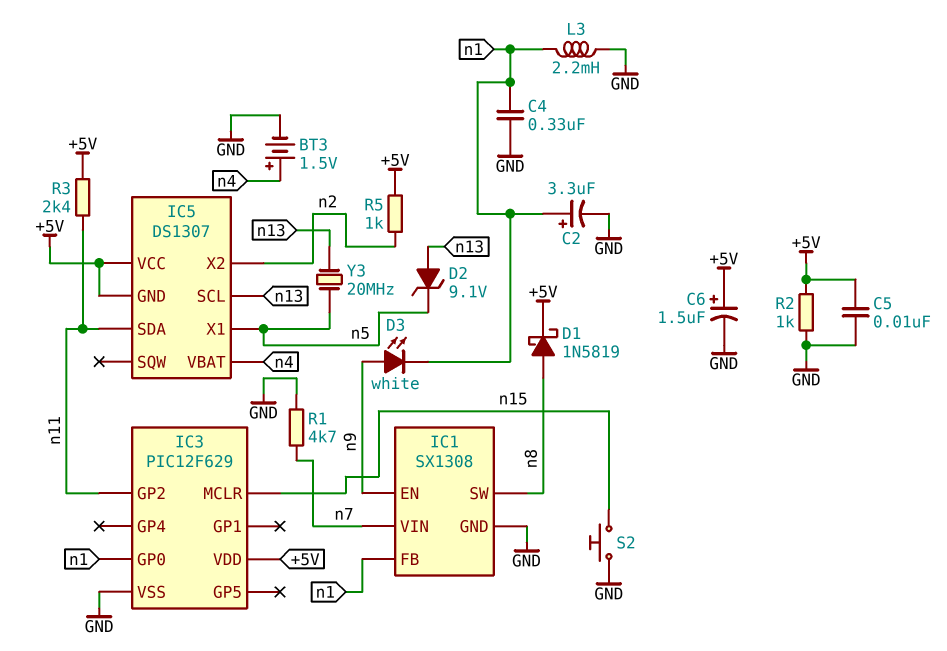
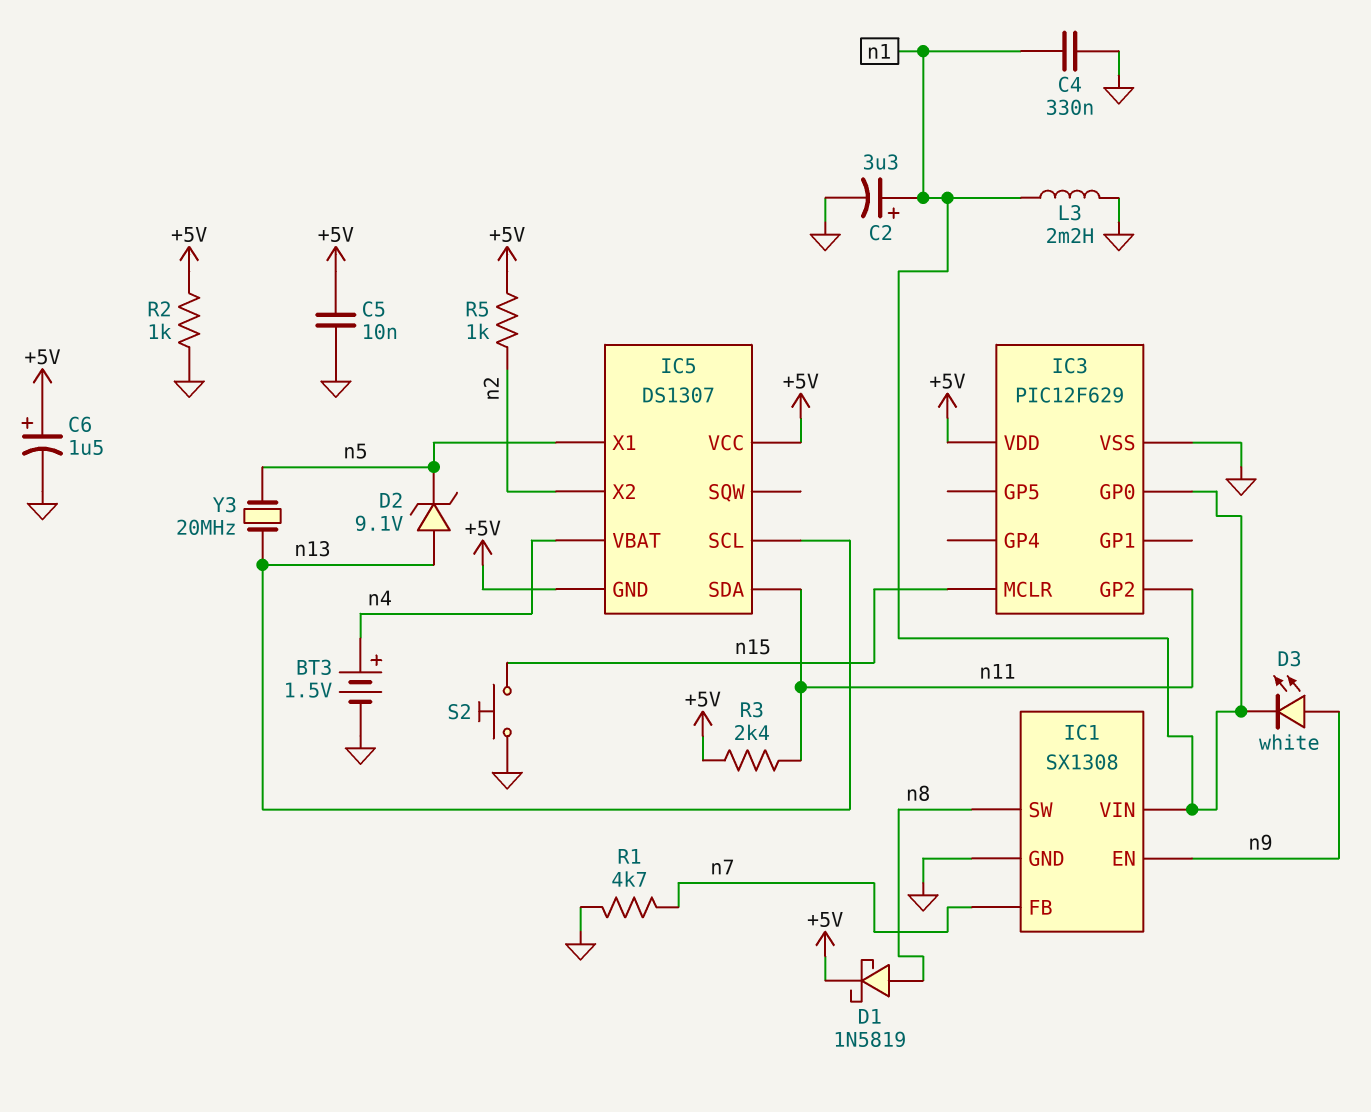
IC1 pin FB: n1 -> n7
IC1 pin VIN: n7 -> n1

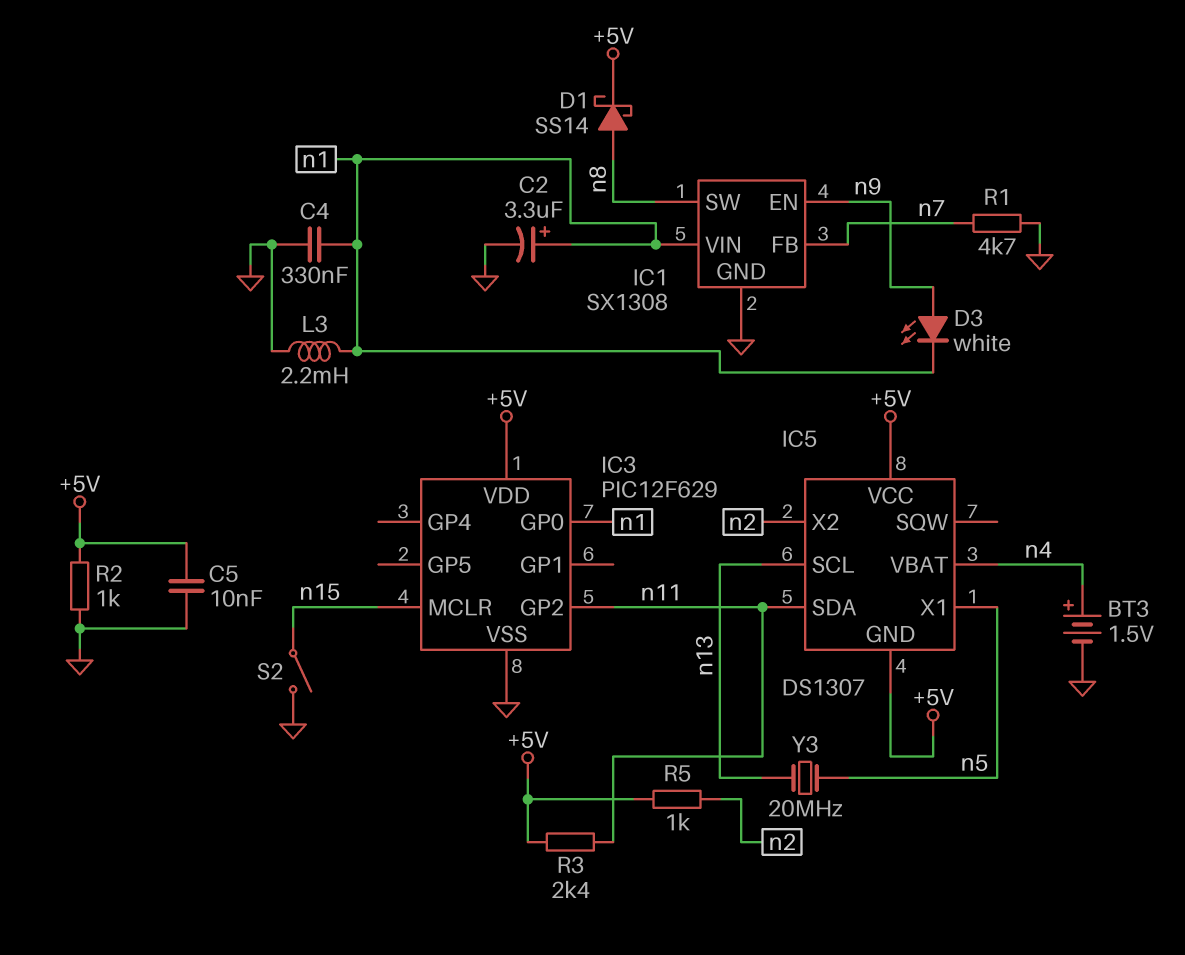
C6: 1.5uF (plus +5V, minus GND) -> none
D1: schottky 1N5819 (A n8, K +5V) -> schottky SS14 (A n8, K +5V)
D2: zener 9.1V (A n13, K n5) -> none
S2: button (GND, n15) -> switch (GND, n15)

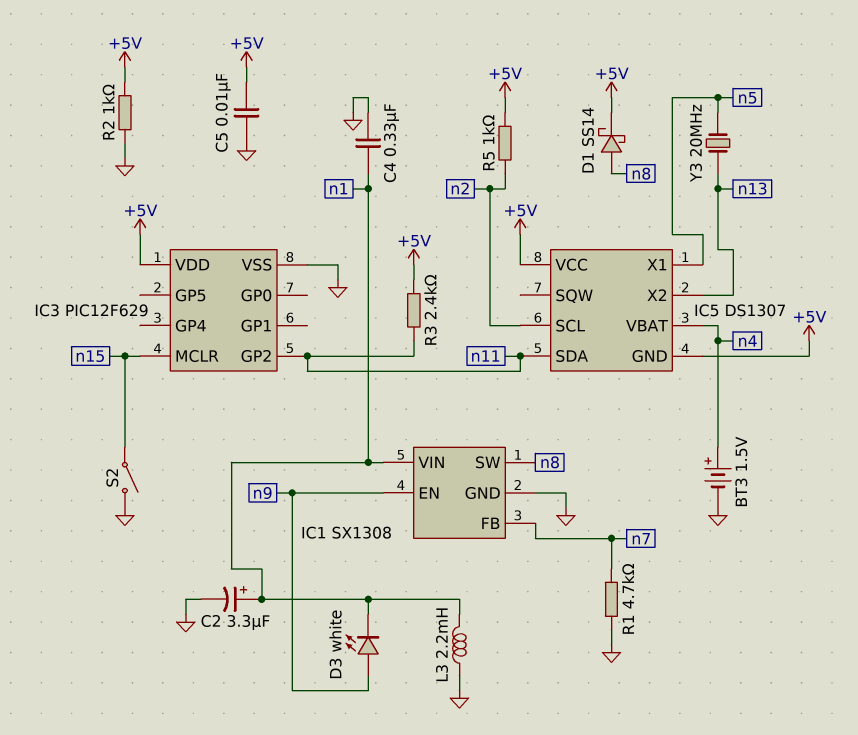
IC3 pin GP0: n1 -> none
IC5 pin SCL: n13 -> n2
IC5 pin X2: n2 -> n13

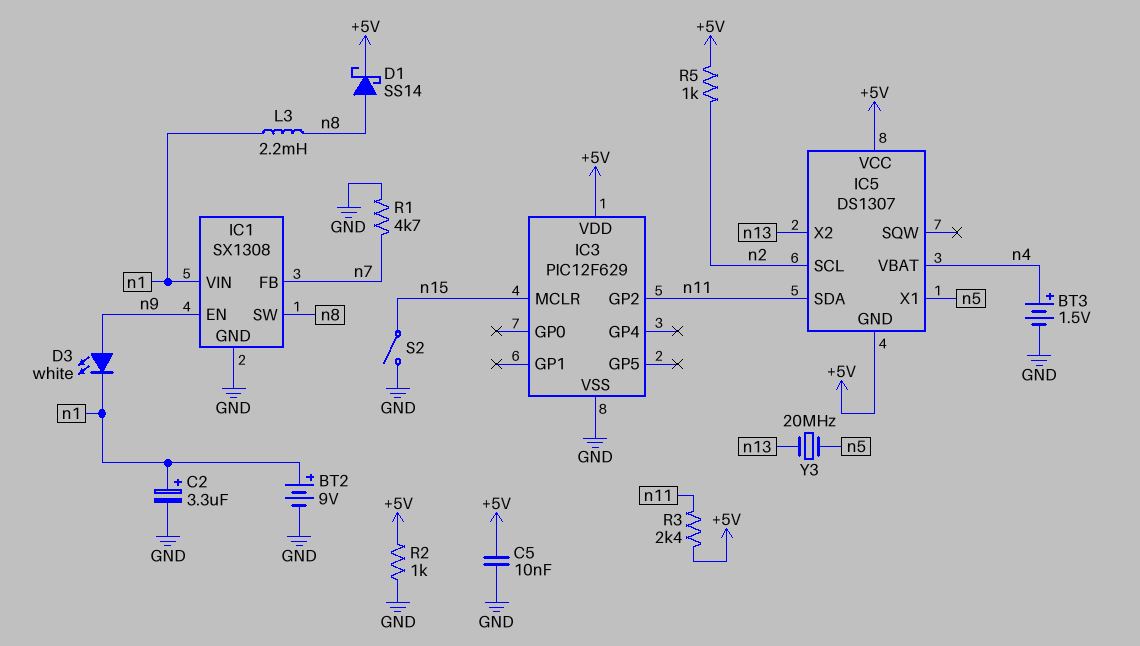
BT2: none -> 9V (plus n1, minus GND)
C4: 330nF (GND, n1) -> none
L3: 2.2mH (GND, n1) -> 2.2mH (n1, n8)

